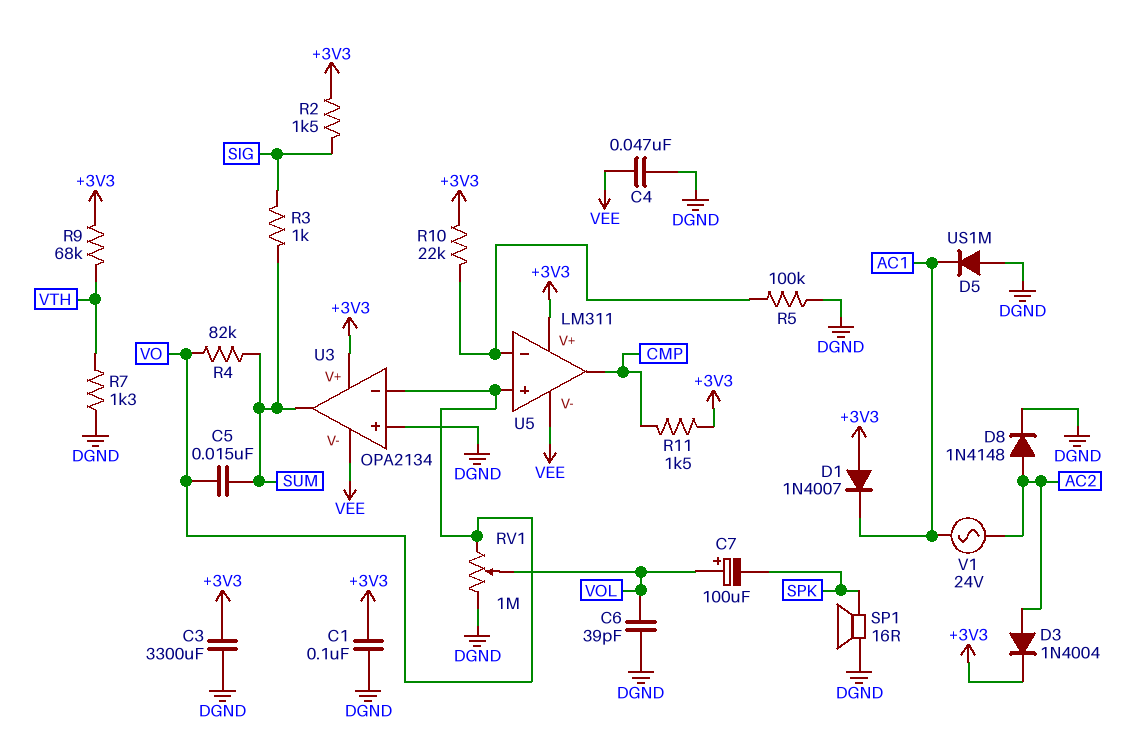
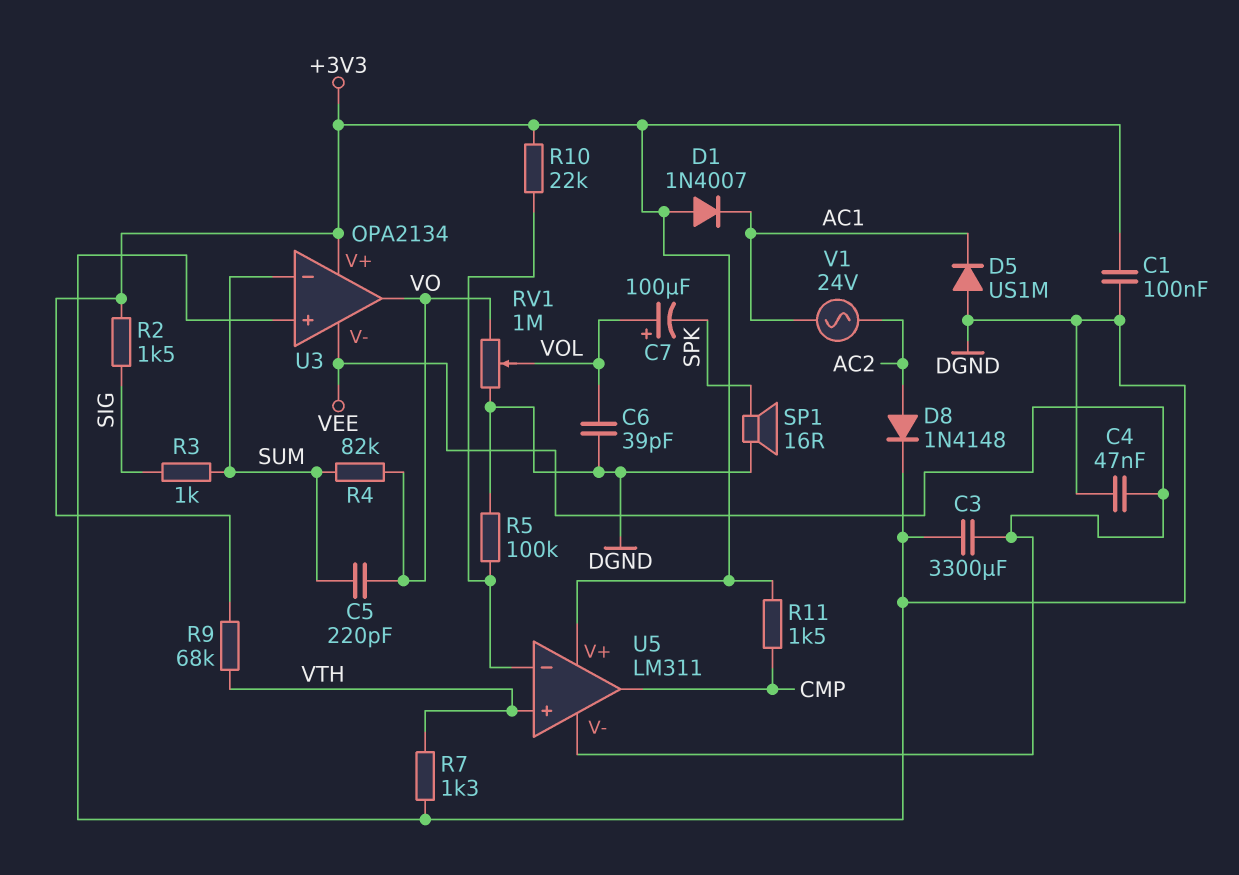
C3: 3300uF (+3V3, DGND) -> 3300uF (DGND, VEE)
C5: 15nF (SUM, VO) -> 220pF (SUM, VO)
D3: diode 1N4004 (A AC2, K +3V3) -> none
U3 pin in-: VO -> SUM
U3 pin out: SUM -> VO
U5 pin in+: VO -> VTH

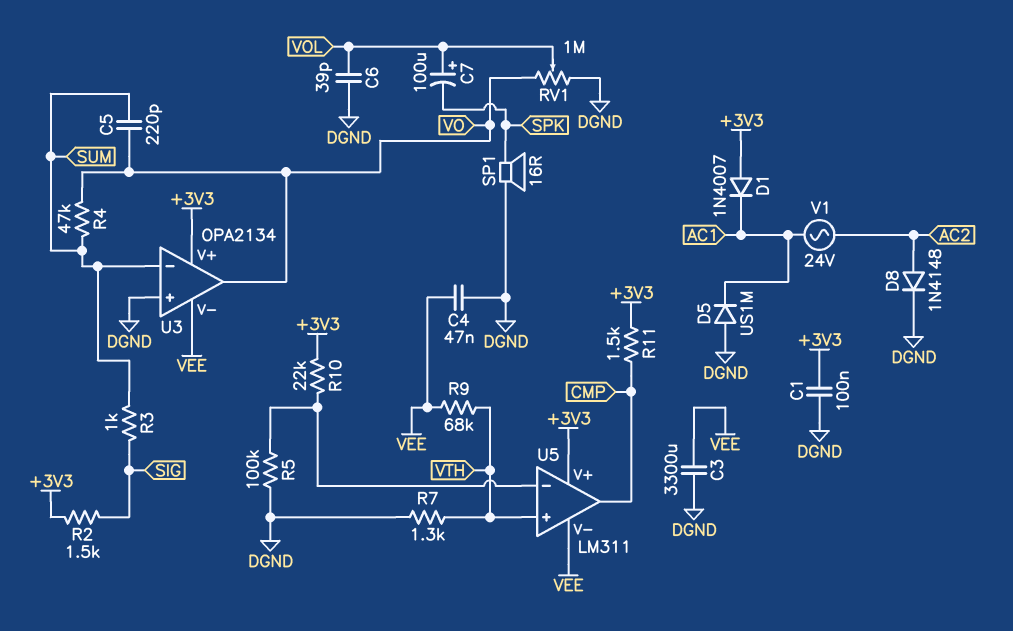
R4: 82k (SUM, VO) -> 47k (SUM, VO)
R9: 68k (+3V3, VTH) -> 68k (VEE, VTH)

